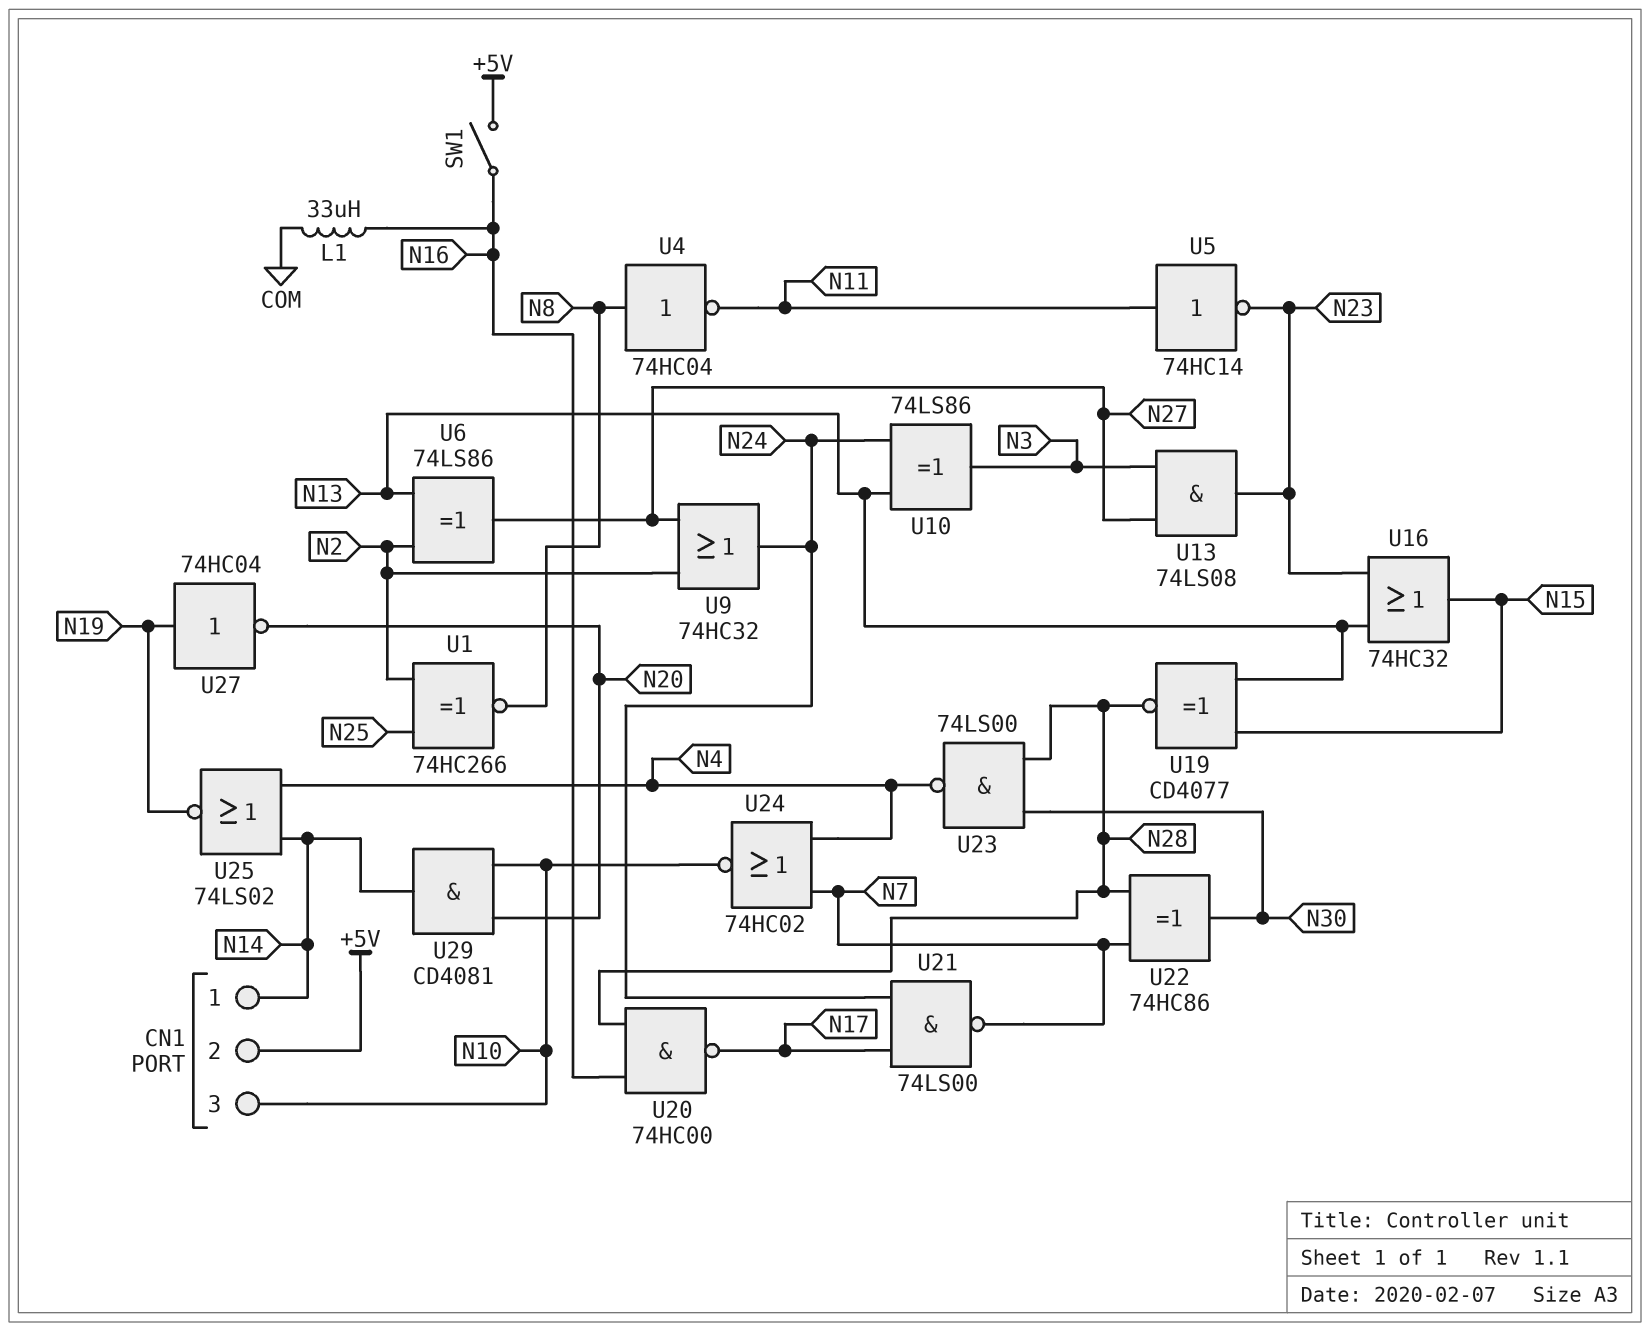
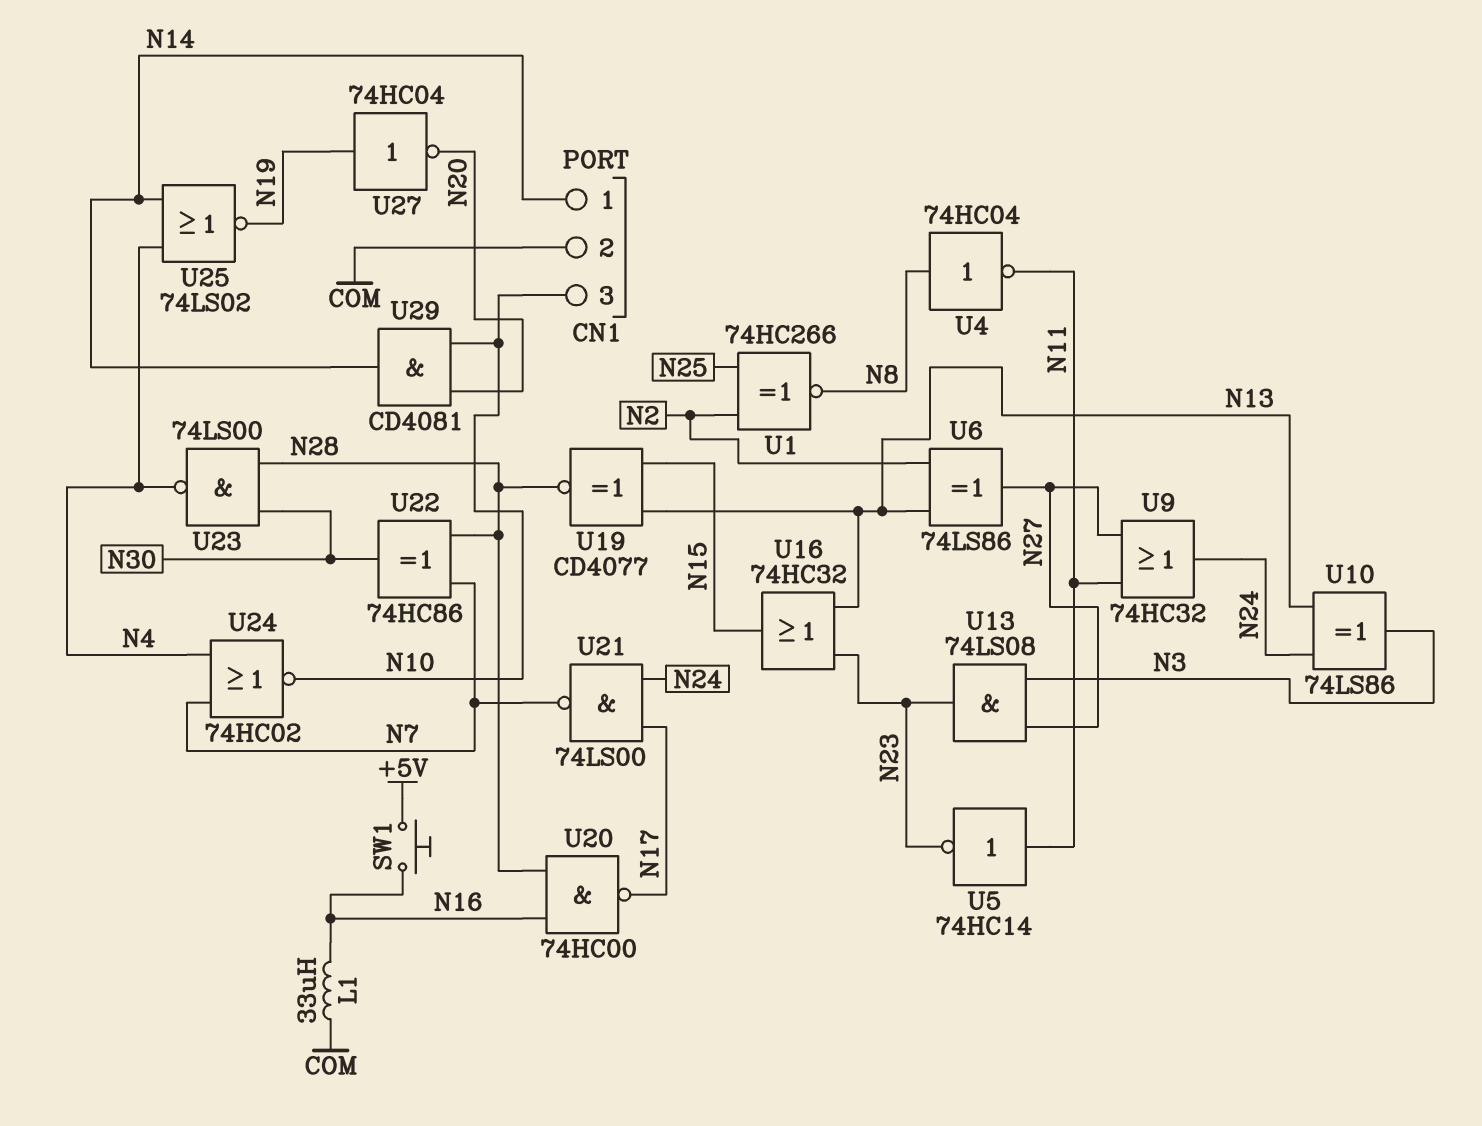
CN1 pin 2: +5V -> COM
SW1: switch (+5V, N16) -> button (+5V, N16)
U9: OR 74HC32 (in N2, in N27, out N24) -> OR 74HC32 (in N11, in N27, out N24)

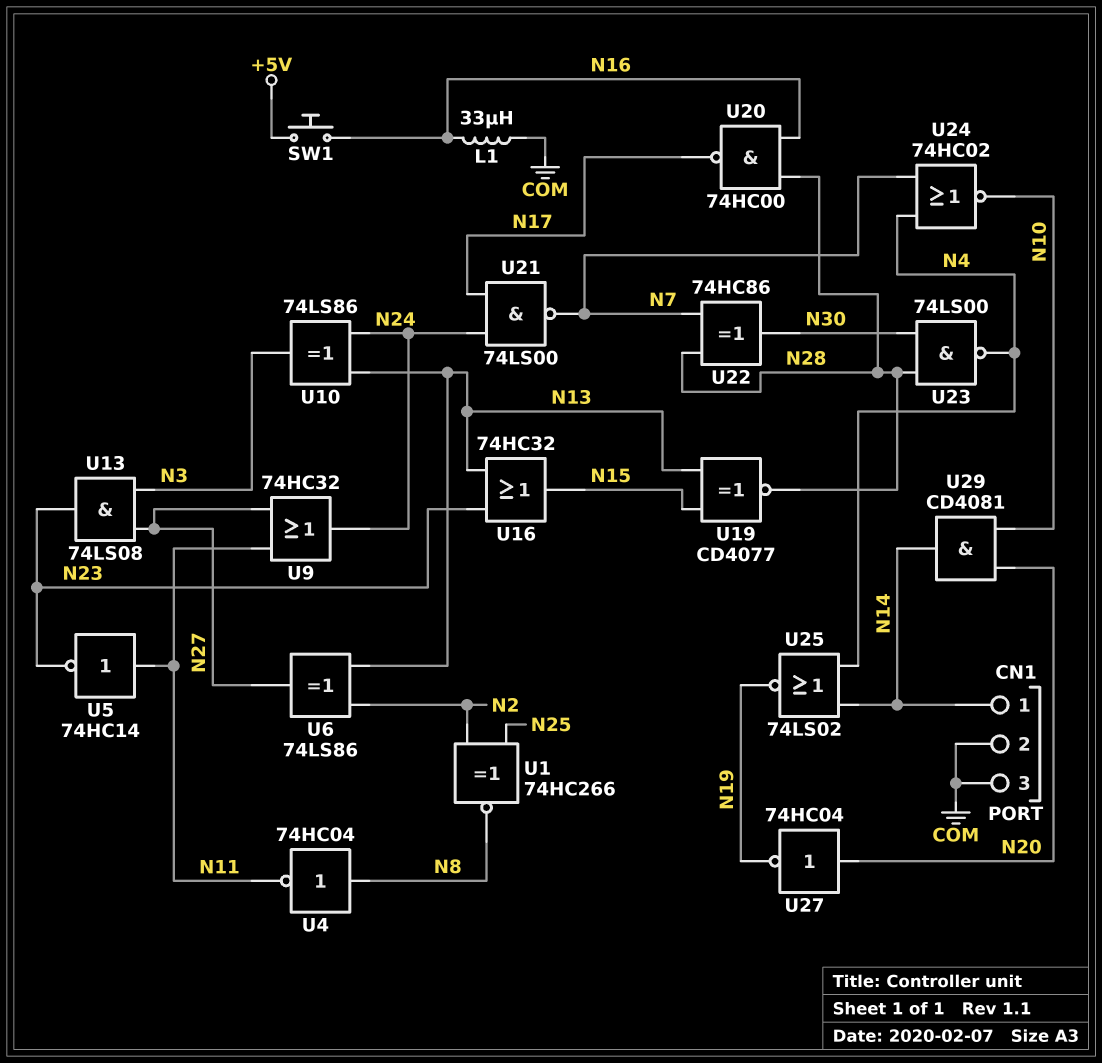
CN1 pin 3: N10 -> COM
U27: NOT 74HC04 (in N19, out N20) -> NOT 74HC04 (in N20, out N19)

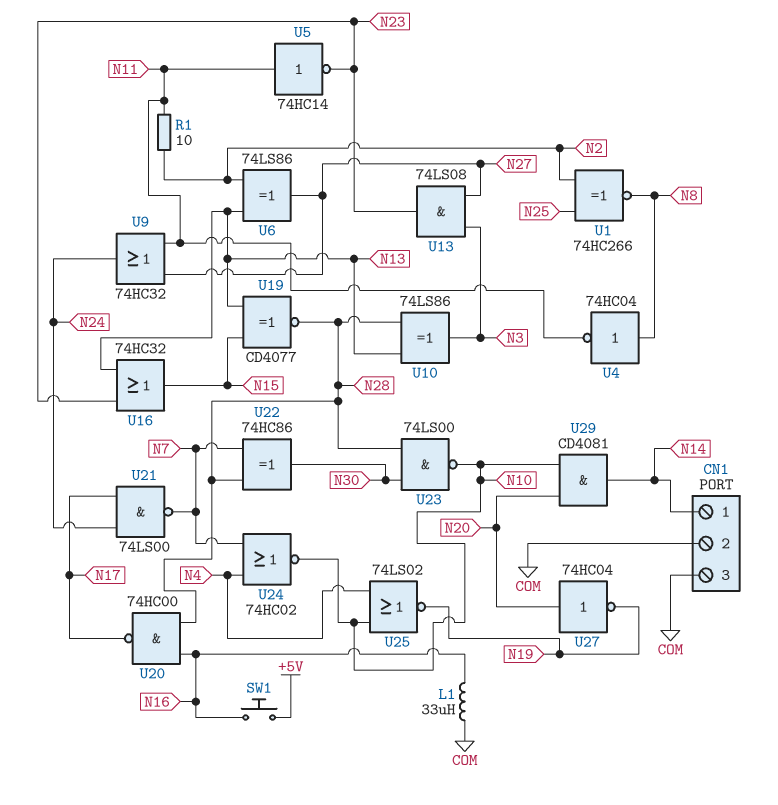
R1: none -> 10 (N2, N11)
U10: XOR 74LS86 (in N13, in N24, out N3) -> XOR 74LS86 (in N13, in N28, out N3)
U23: NAND 74LS00 (in N28, in N30, out N4) -> NAND 74LS00 (in N28, in N30, out N10)
U25: NOR 74LS02 (in N4, in N14, out N19) -> NOR 74LS02 (in N4, in N10, out N19)

